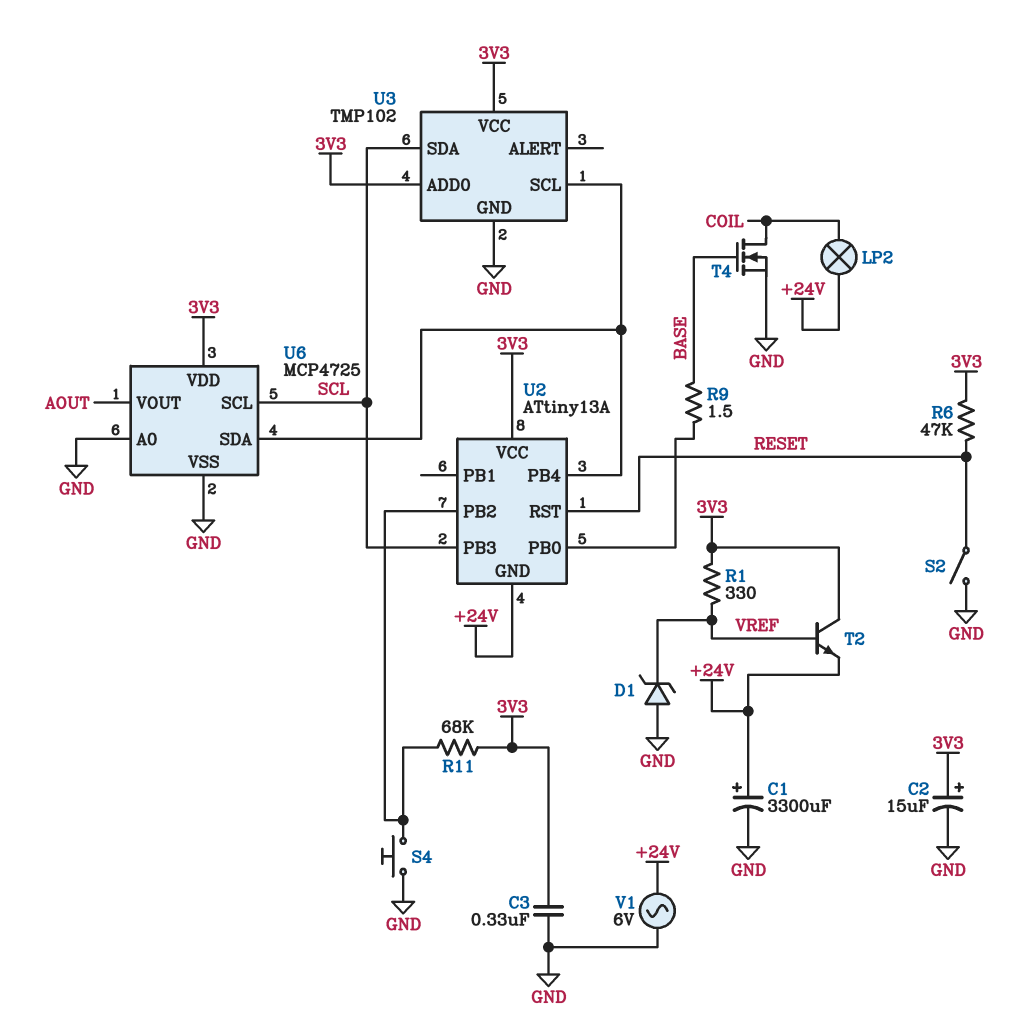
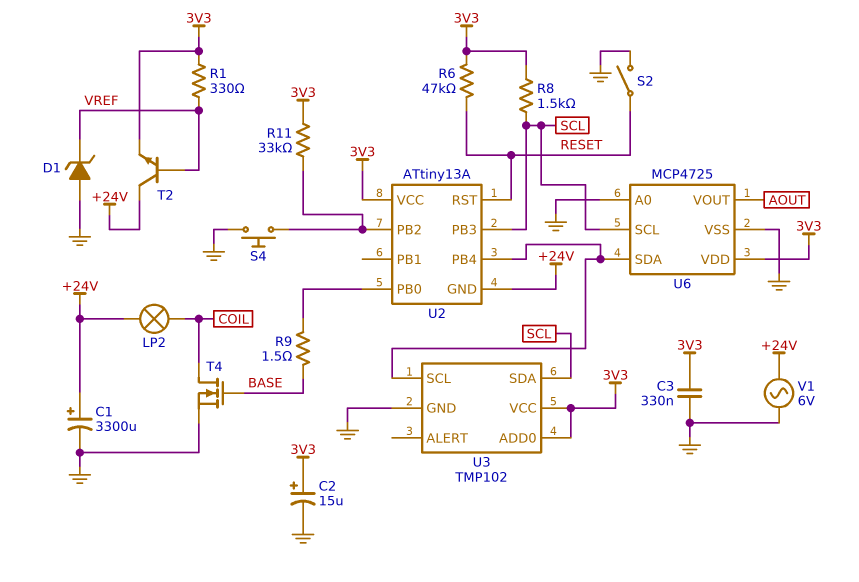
R8: none -> 1.5k (3V3, SCL)
R11: 68k (3V3, U2/PB2) -> 33k (3V3, U2/PB2)
T2: NPN (B VREF, C 3V3, E +24V) -> NPN (B VREF, C +24V, E 3V3)

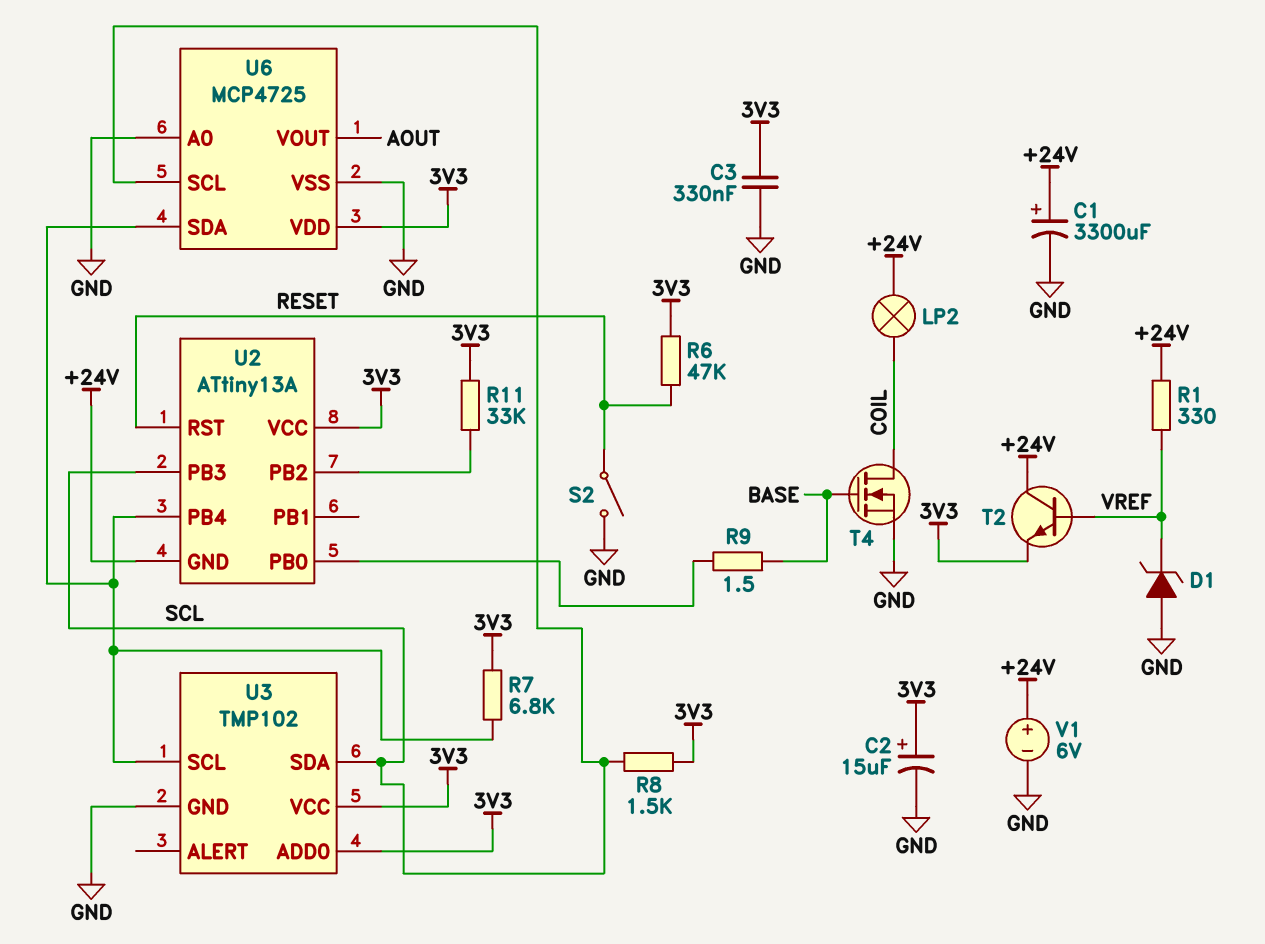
R1: 330 (3V3, VREF) -> 330 (+24V, VREF)
R7: none -> 6.8k (3V3, U2/PB4)
S4: button (GND, U2/PB2) -> none
V1: AC 6V (+24V, GND) -> 6V (plus +24V, minus GND)

